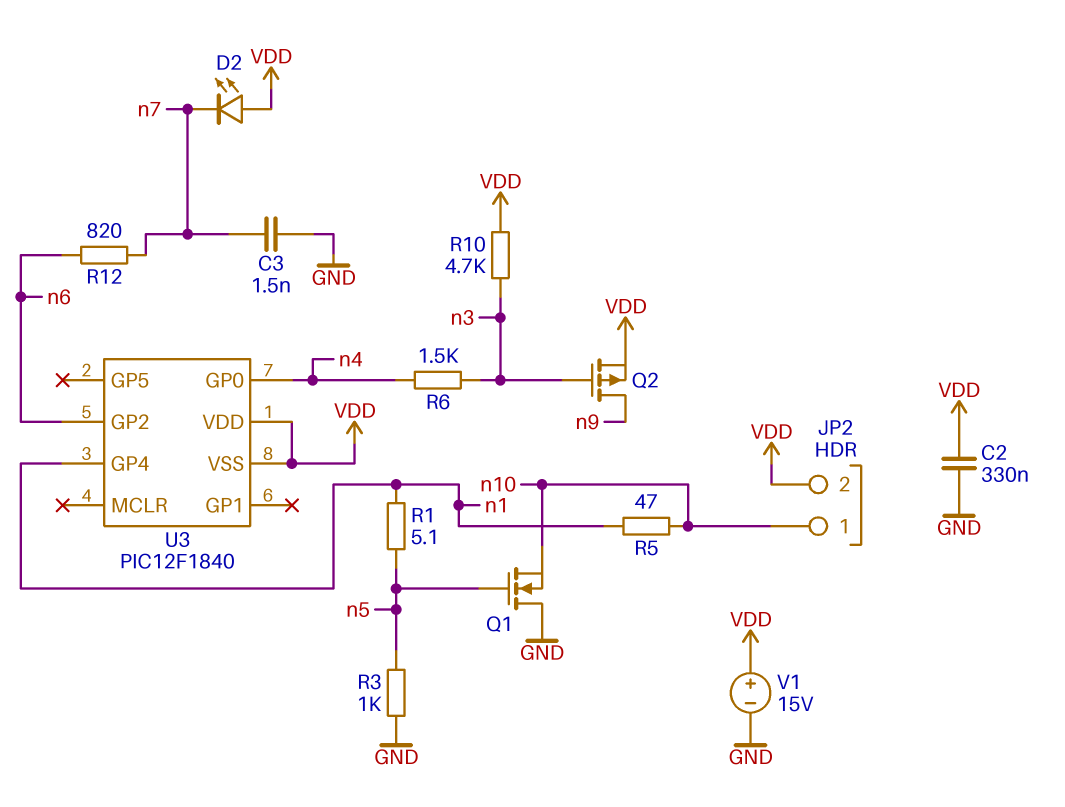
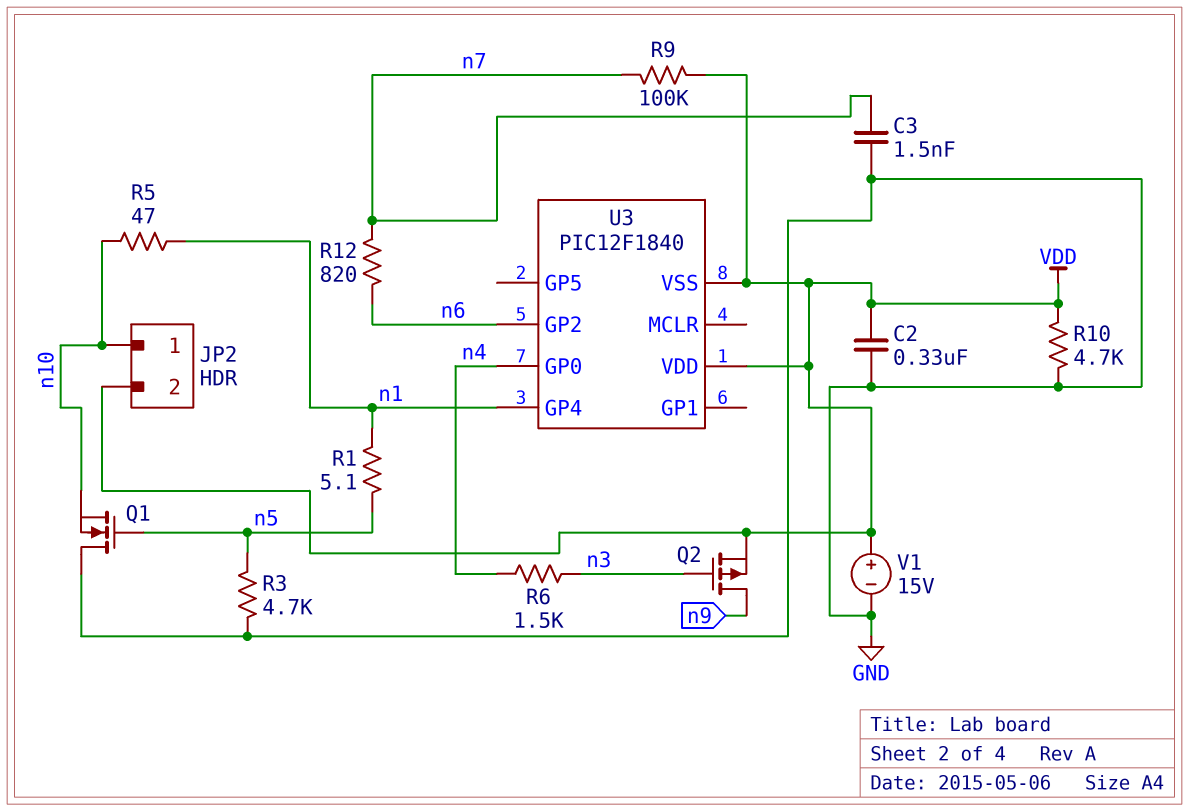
D2: LED (A VDD, K n7) -> none
R3: 1k (GND, n5) -> 4.7k (GND, n5)
R9: none -> 100k (VDD, n7)
R10: 4.7k (VDD, n3) -> 4.7k (GND, VDD)

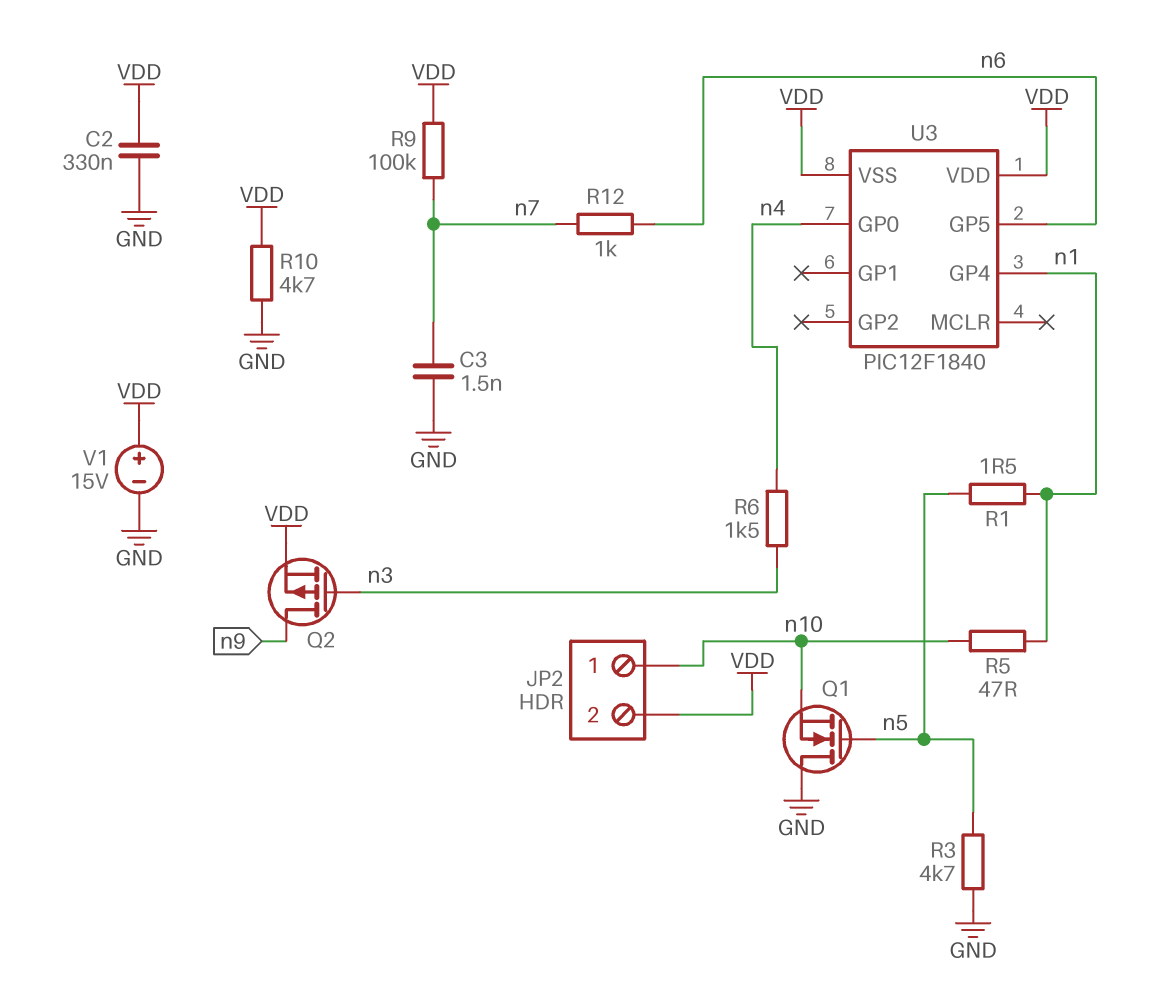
R1: 5.1 (n1, n5) -> 1.5 (n1, n5)
R12: 820 (n6, n7) -> 1k (n6, n7)
U3 pin GP2: n6 -> none
U3 pin GP5: none -> n6

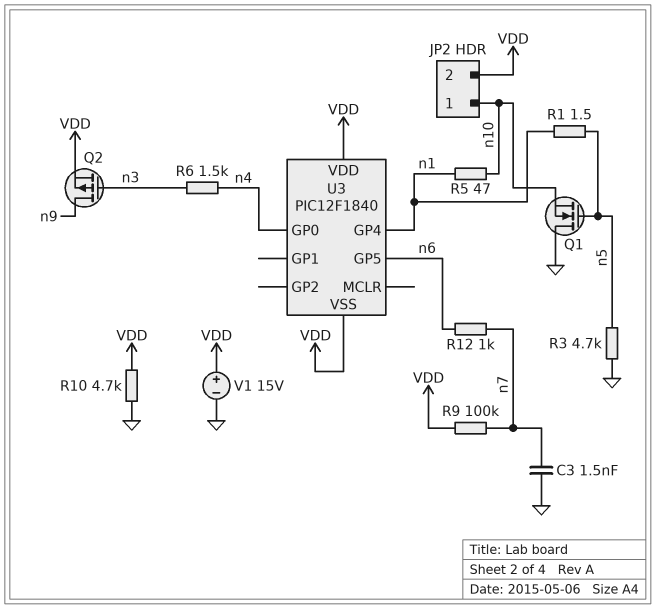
C2: 330nF (GND, VDD) -> none

